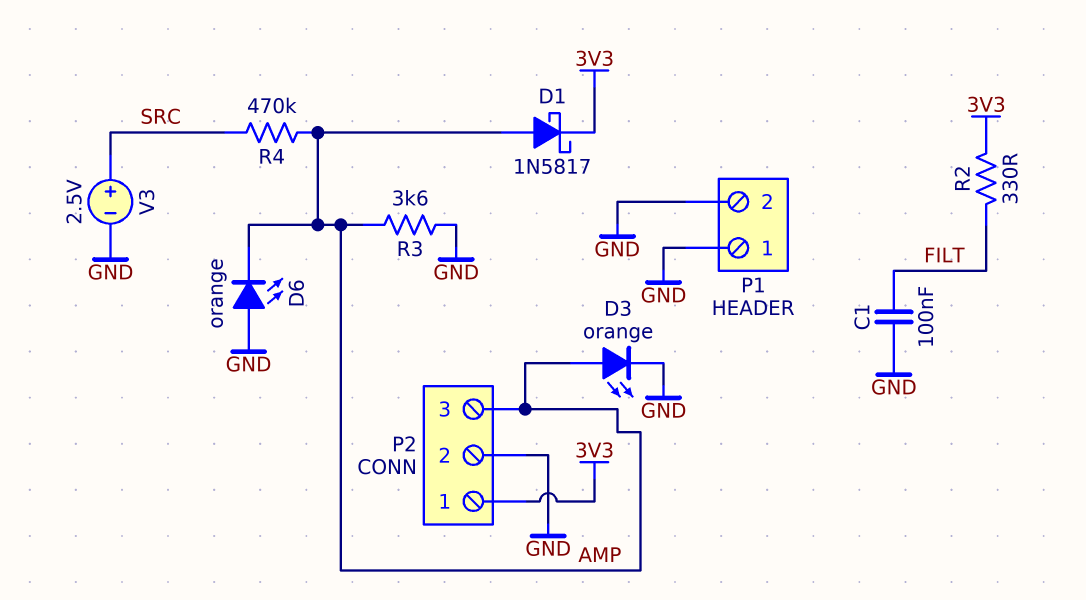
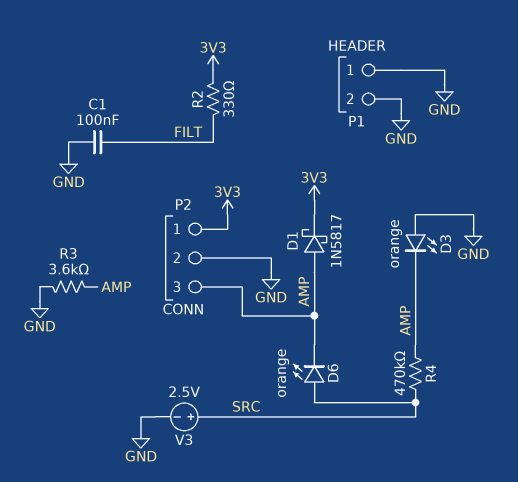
D3: LED orange (A AMP, K GND) -> LED orange (A GND, K AMP)
D6: LED orange (A GND, K AMP) -> LED orange (A SRC, K AMP)

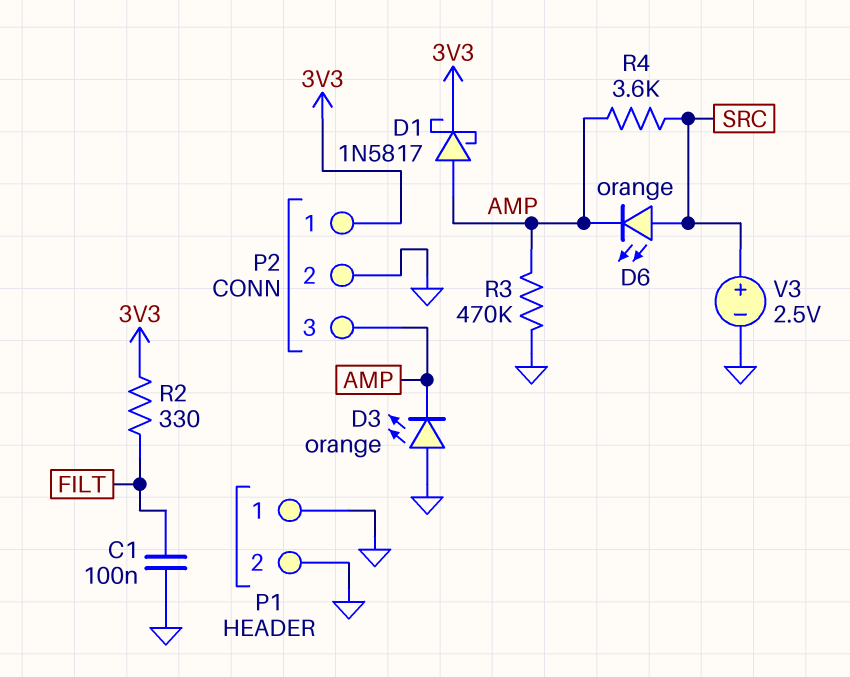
R3: 3.6k (AMP, GND) -> 470k (AMP, GND)
R4: 470k (AMP, SRC) -> 3.6k (AMP, SRC)

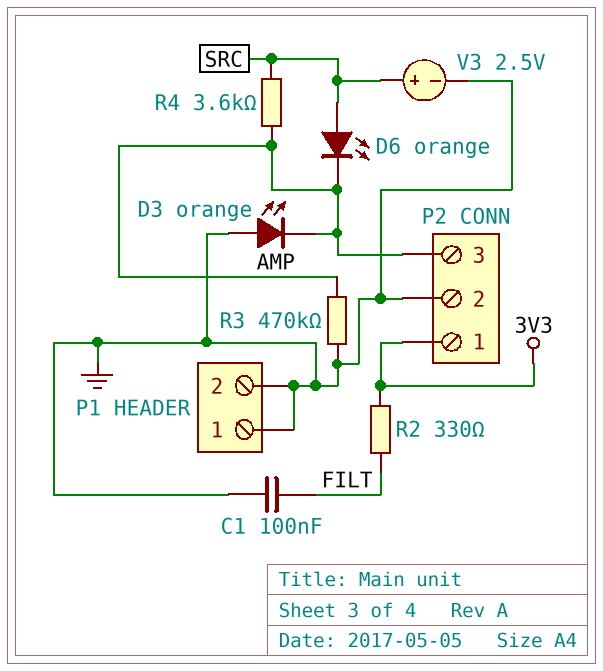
D1: schottky 1N5817 (A AMP, K 3V3) -> none

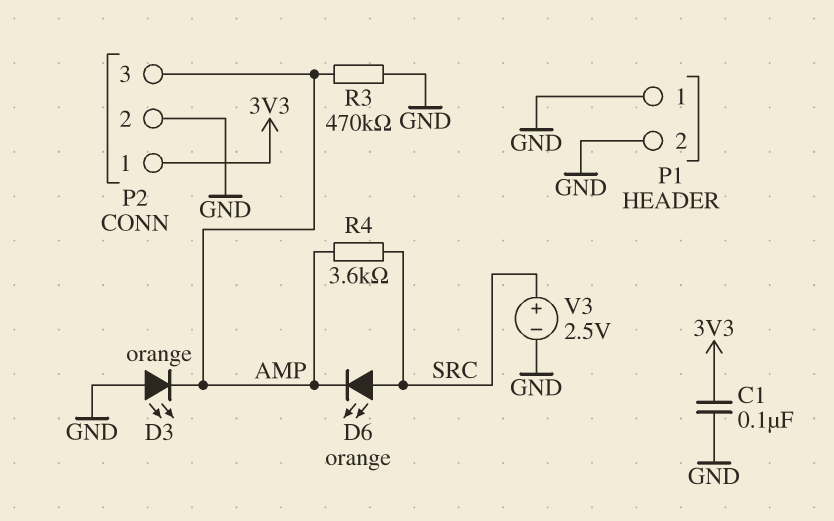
C1: 100nF (FILT, GND) -> 100nF (3V3, GND)
R2: 330 (3V3, FILT) -> none

